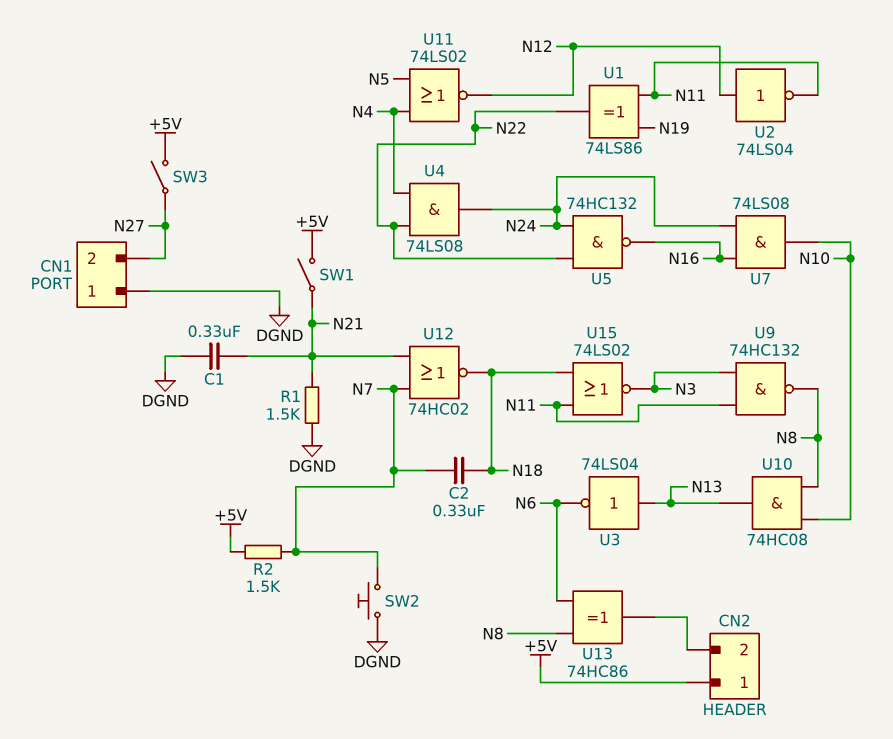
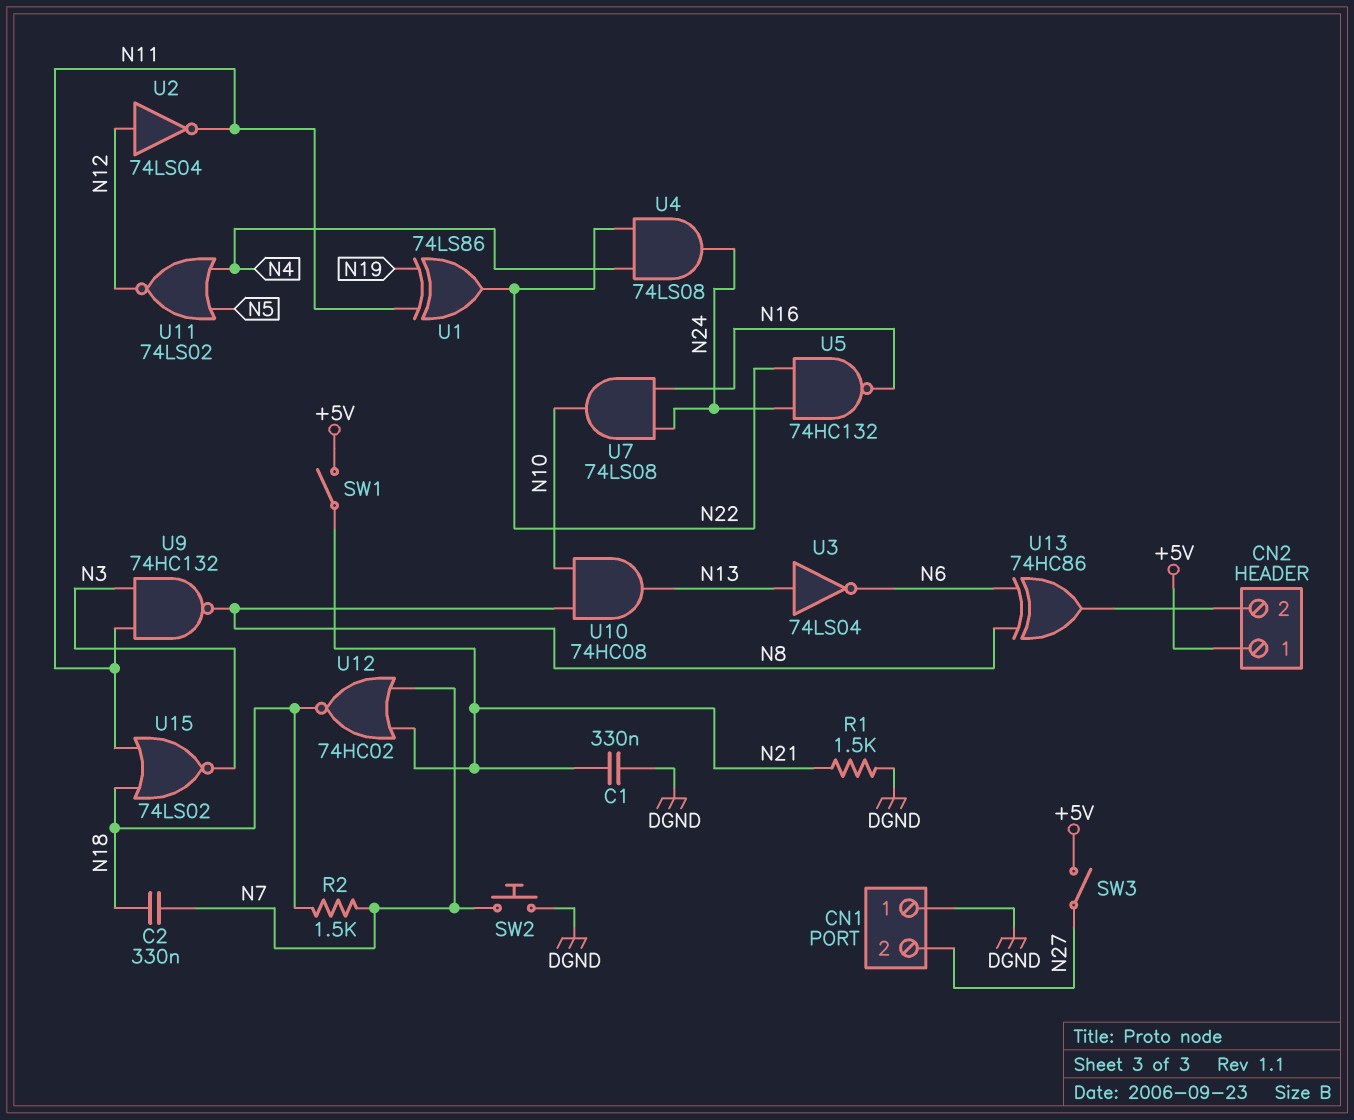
R2: 1.5k (+5V, N7) -> 1.5k (N7, N18)

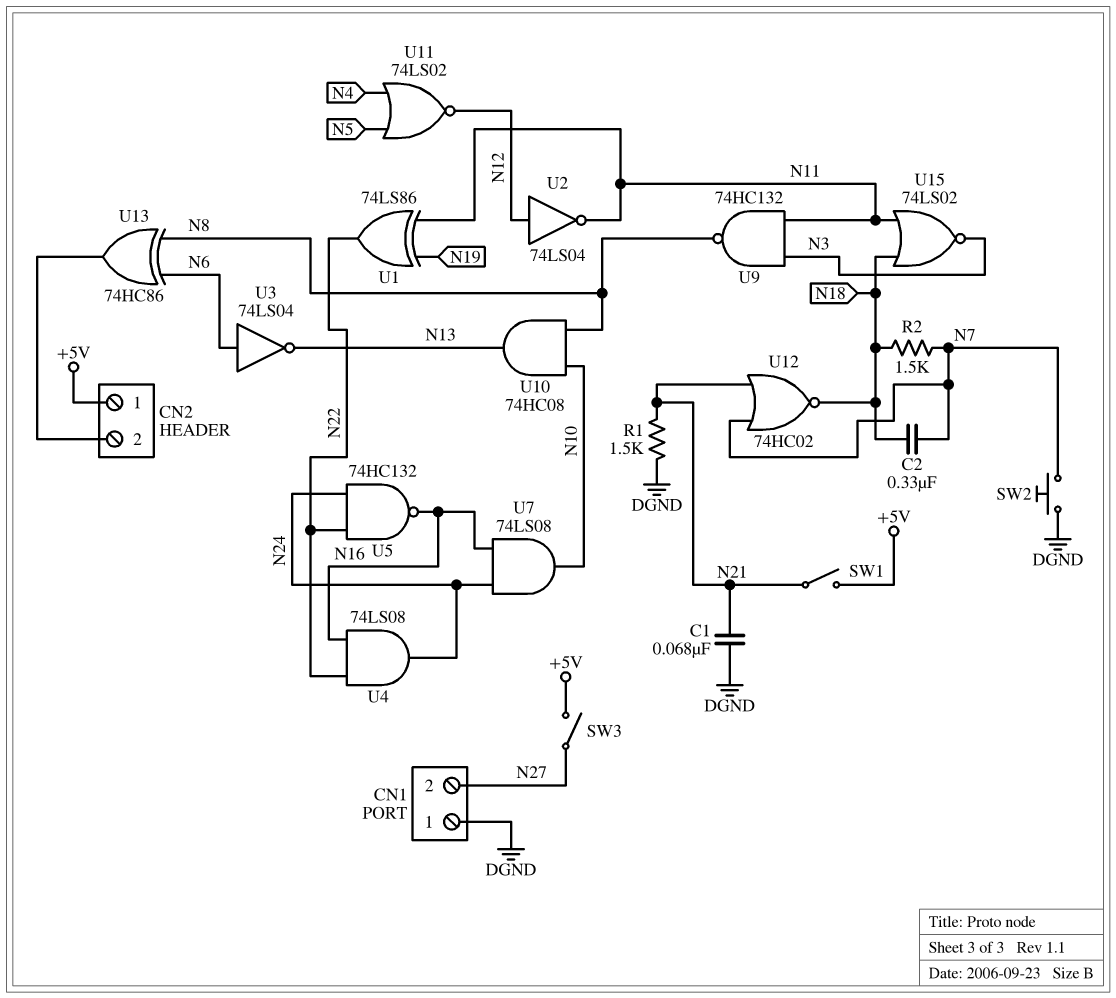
C1: 330nF (DGND, N21) -> 68nF (DGND, N21)
U3: NOT 74LS04 (in N13, out N6) -> NOT 74LS04 (in N6, out N13)
U4: AND 74LS08 (in N4, in N22, out N24) -> AND 74LS08 (in N16, in N22, out N24)

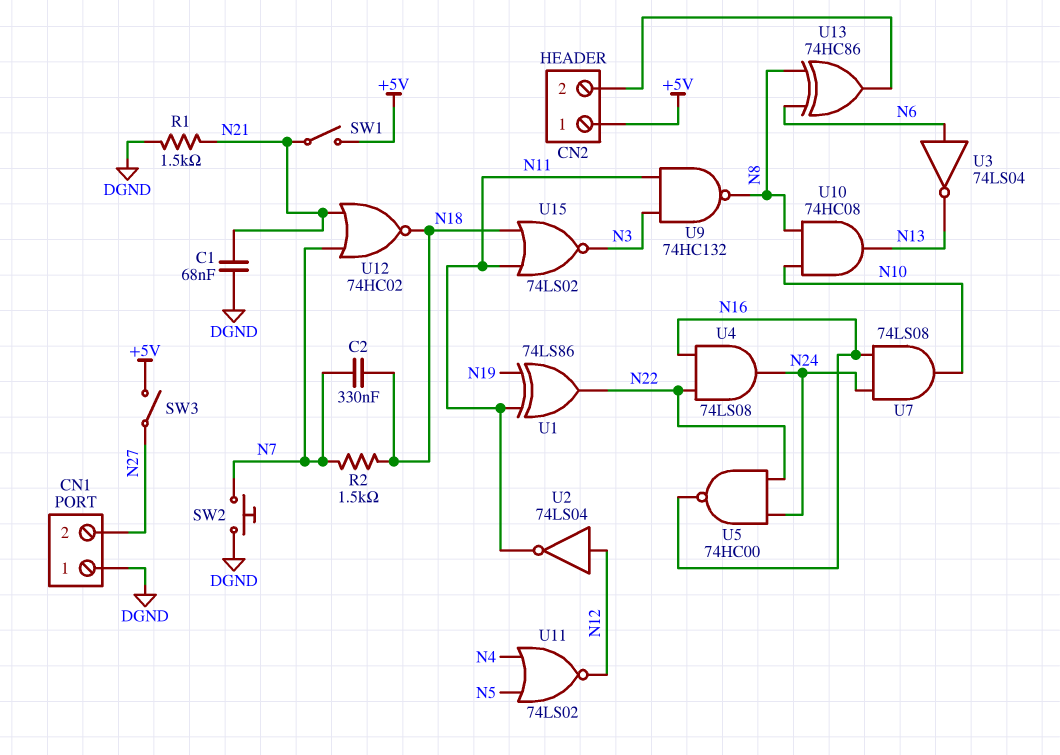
U5: NAND 74HC132 (in N22, in N24, out N16) -> NAND 74HC00 (in N22, in N24, out N16)

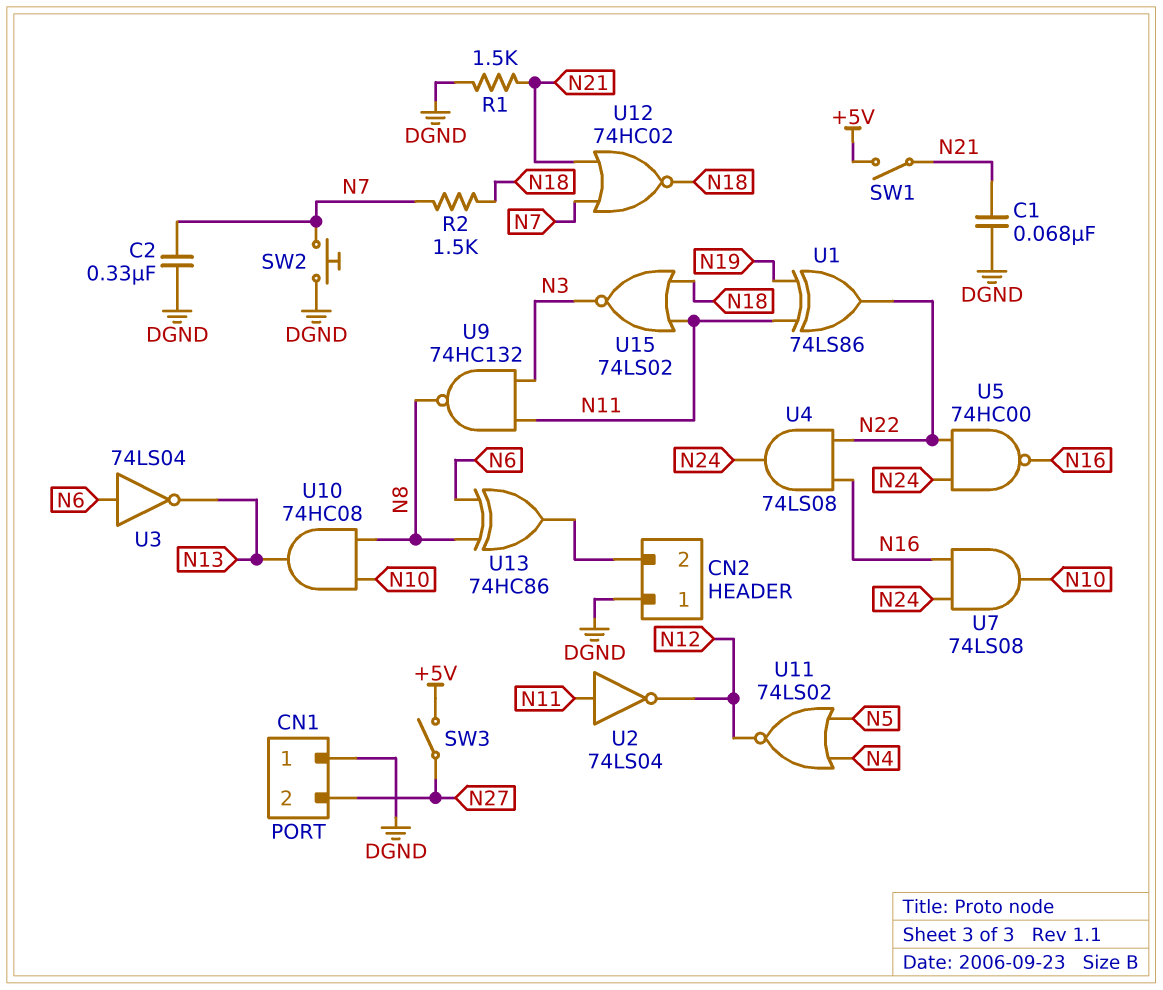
C2: 330nF (N7, N18) -> 330nF (DGND, N7)
CN2 pin 1: +5V -> DGND
U2: NOT 74LS04 (in N12, out N11) -> NOT 74LS04 (in N11, out N12)

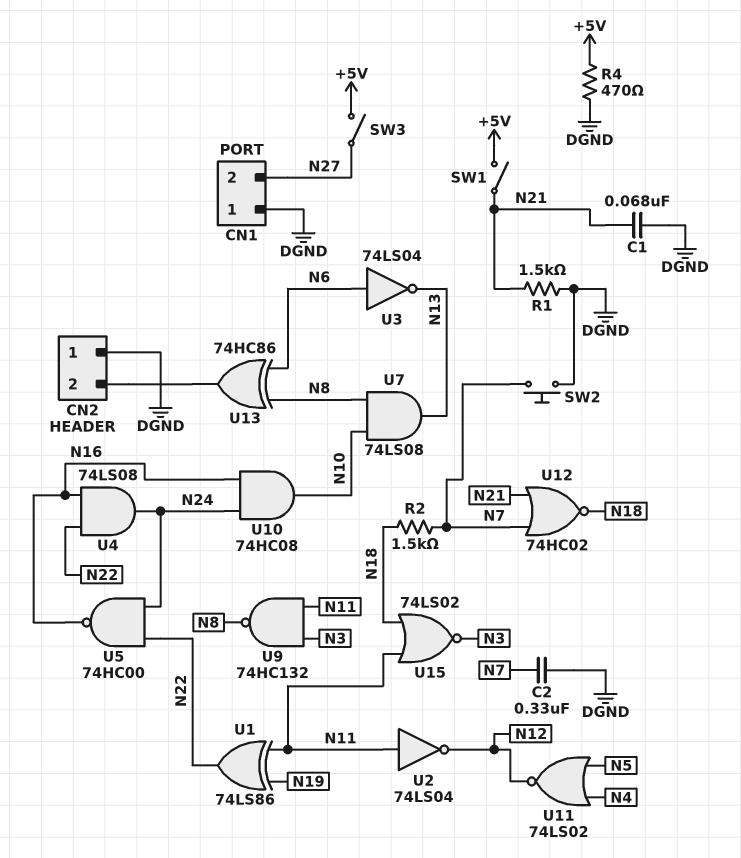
R4: none -> 470 (+5V, DGND)
U7: AND 74LS08 (in N16, in N24, out N10) -> AND 74LS08 (in N8, in N10, out N13)
U10: AND 74HC08 (in N8, in N10, out N13) -> AND 74HC08 (in N16, in N24, out N10)

